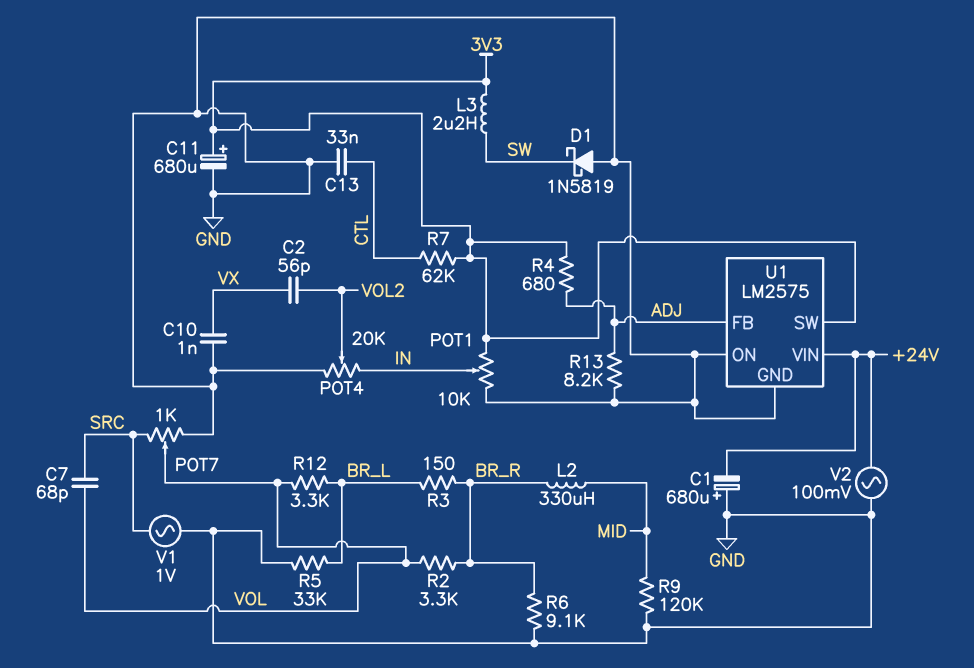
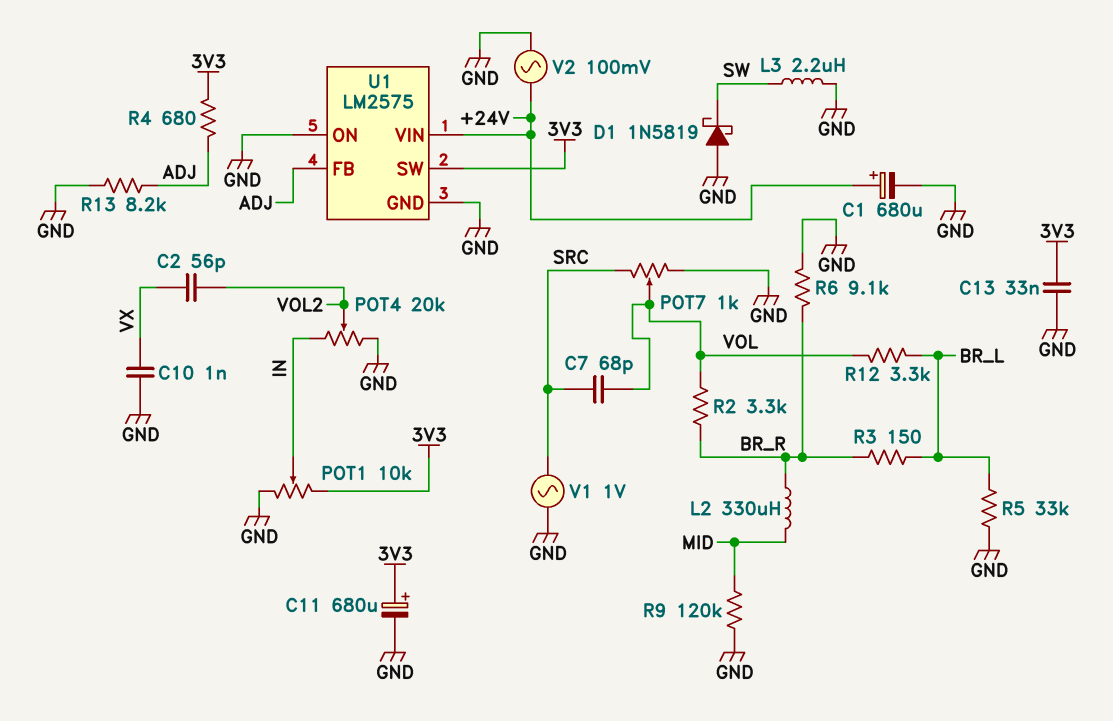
C1: 680uF (plus GND, minus +24V) -> 680uF (plus +24V, minus GND)
C13: 33nF (CTL, GND) -> 33nF (3V3, GND)
L3: 2.2uH (3V3, SW) -> 2.2uH (GND, SW)
R7: 62k (3V3, CTL) -> none

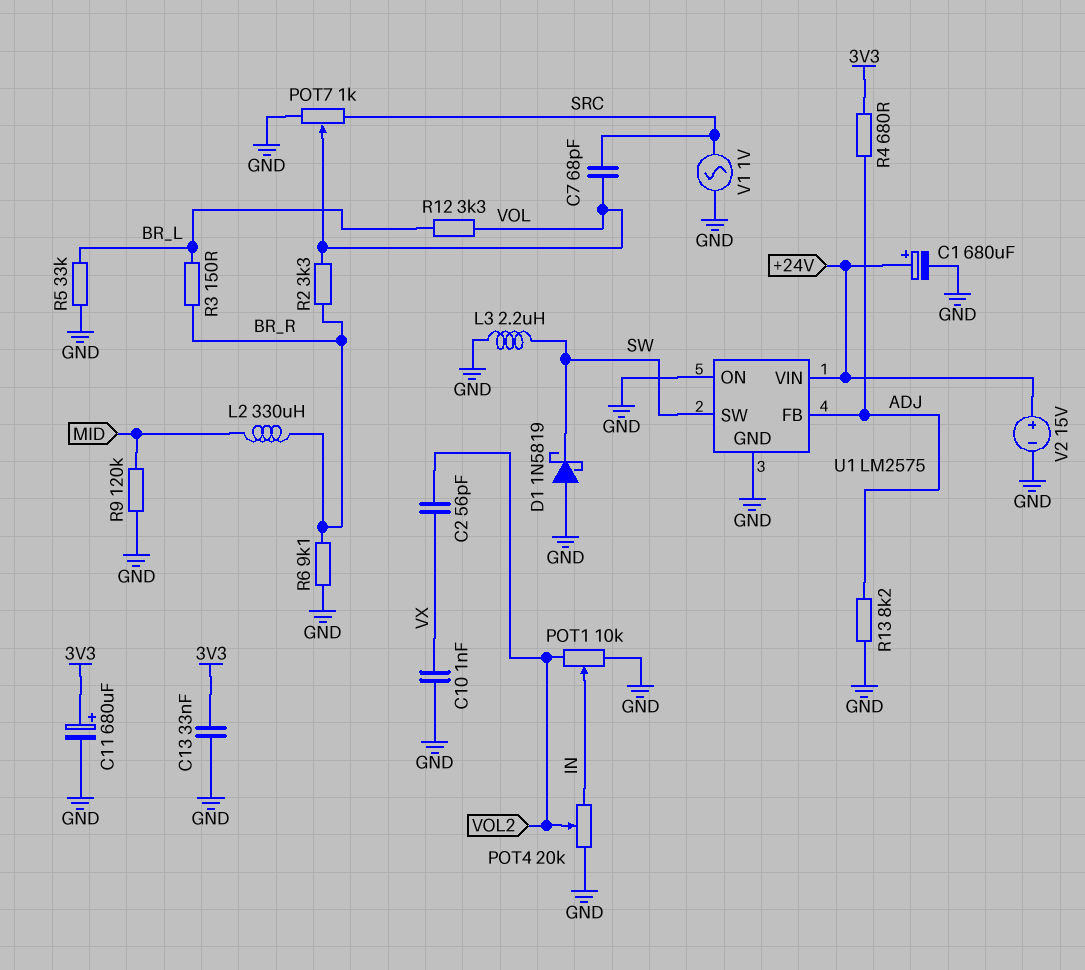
POT1: 10k (3V3, GND, wiper IN) -> 10k (GND, VOL2, wiper IN)
U1 pin SW: 3V3 -> SW
V2: AC 100mV (+24V, GND) -> 15V (plus +24V, minus GND)

